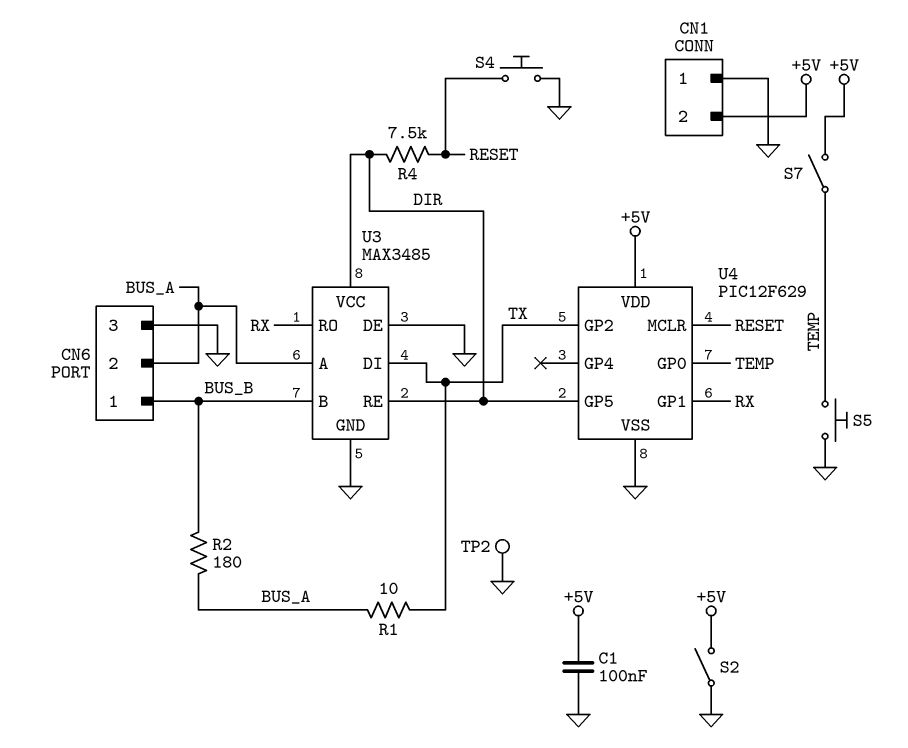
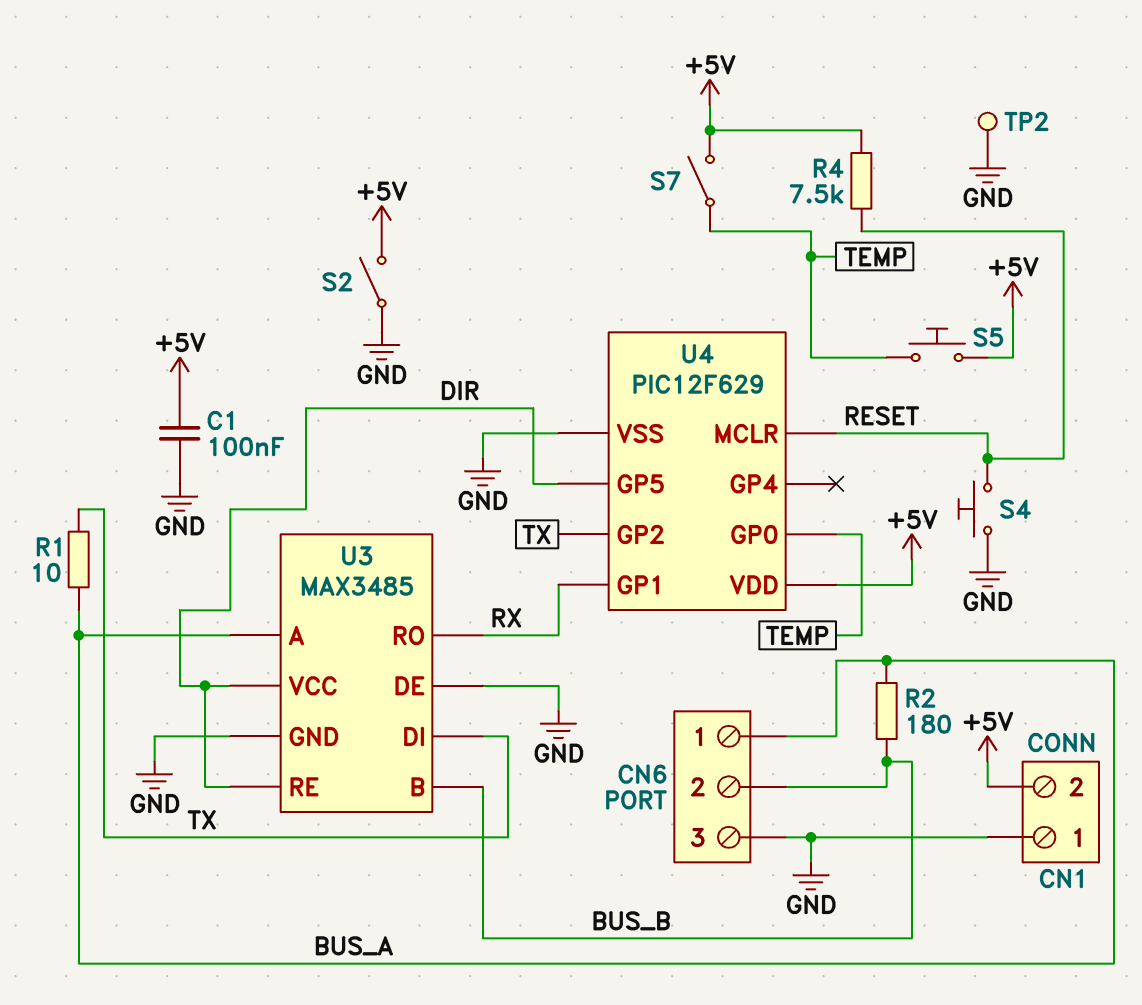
CN6 pin 1: BUS_B -> BUS_A
CN6 pin 2: BUS_A -> BUS_B
R4: 7.5k (DIR, RESET) -> 7.5k (+5V, RESET)
S5: button (GND, TEMP) -> button (+5V, TEMP)

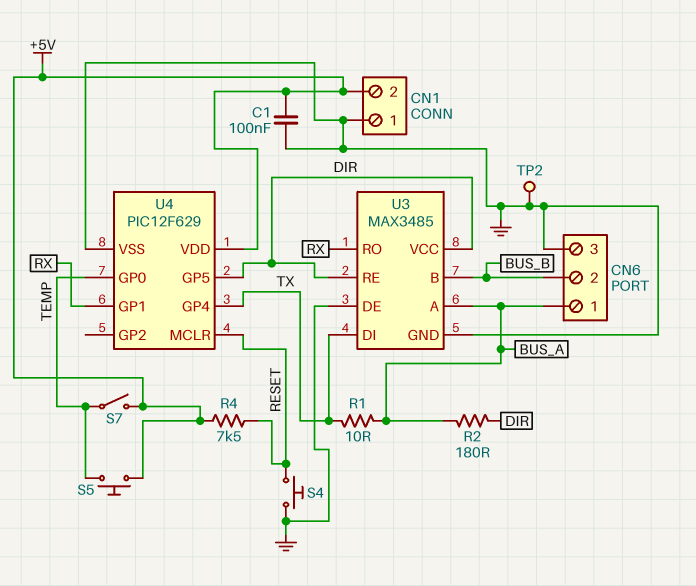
R2: 180 (BUS_A, BUS_B) -> 180 (BUS_A, DIR)
S2: switch (+5V, GND) -> none
U4 pin GP2: TX -> none
U4 pin GP4: none -> TX

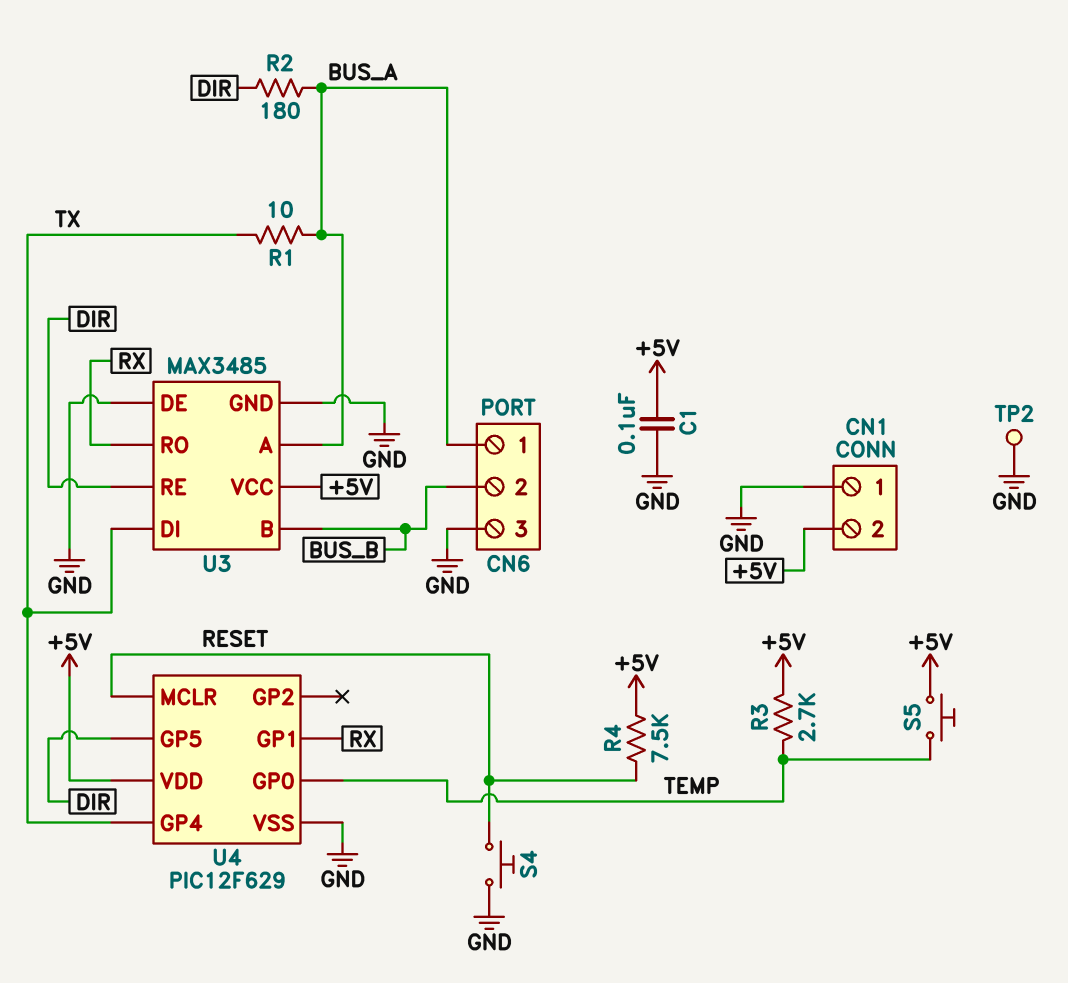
R3: none -> 2.7k (+5V, TEMP)
S7: switch (+5V, TEMP) -> none
U3 pin VCC: DIR -> +5V

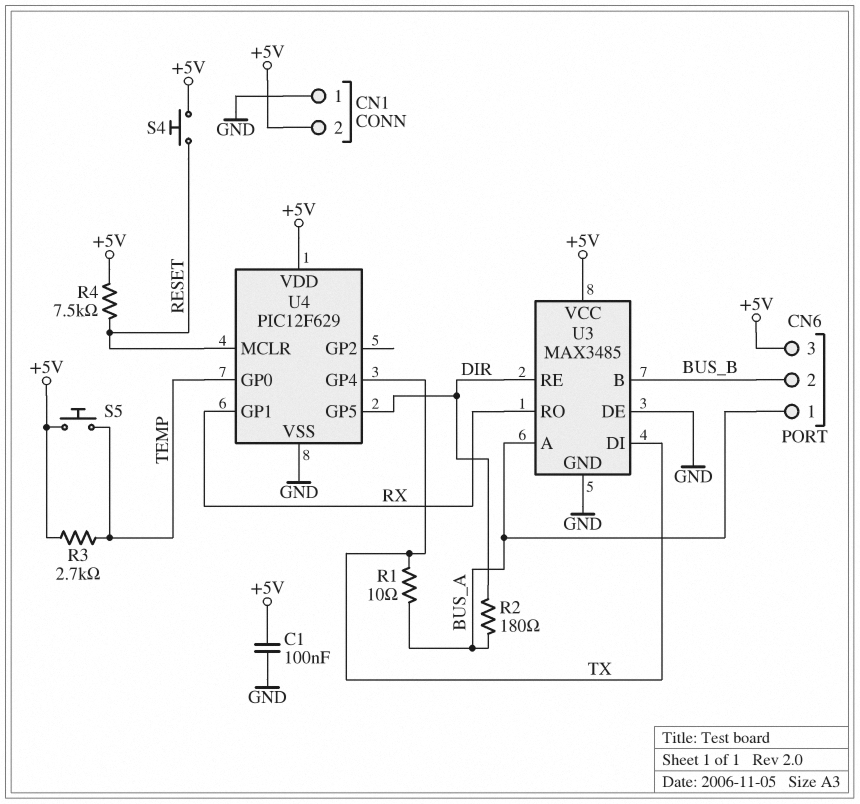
CN6 pin 3: GND -> +5V
S4: button (GND, RESET) -> button (+5V, RESET)
TP2: test point (GND) -> none

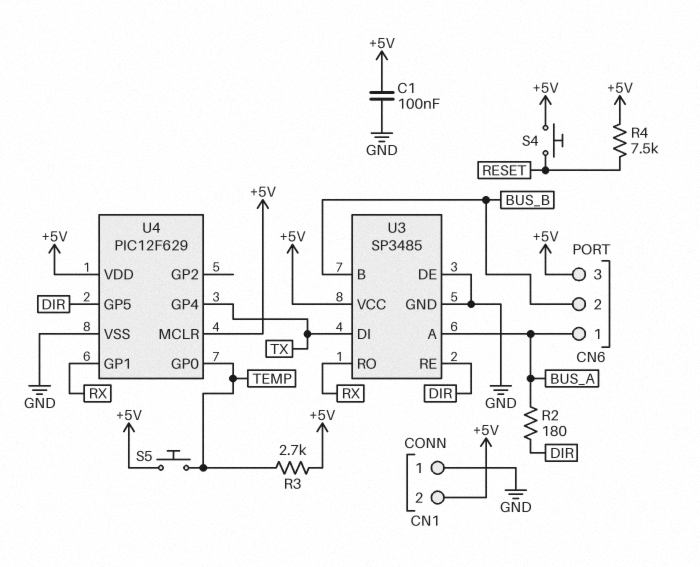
R1: 10 (BUS_A, TX) -> none
U3: MAX3485 -> SP3485
U4 pin MCLR: RESET -> +5V

